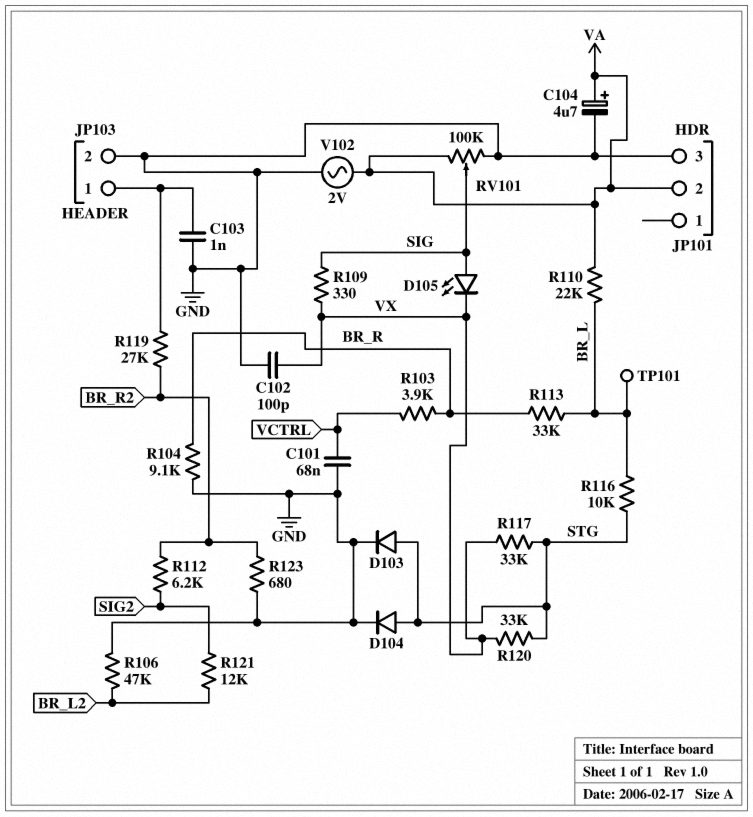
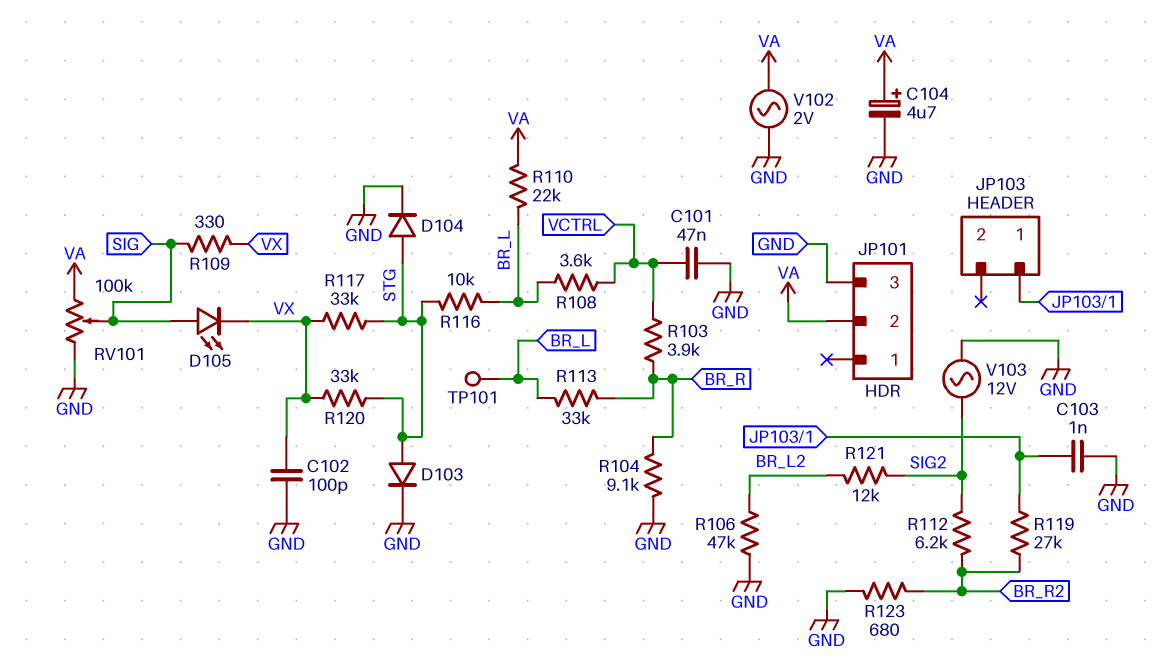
C101: 68nF (GND, VCTRL) -> 47nF (GND, VCTRL)
JP103 pin 2: GND -> none
R108: none -> 3.6k (BR_L, VCTRL)
V103: none -> AC 12V (GND, SIG2)

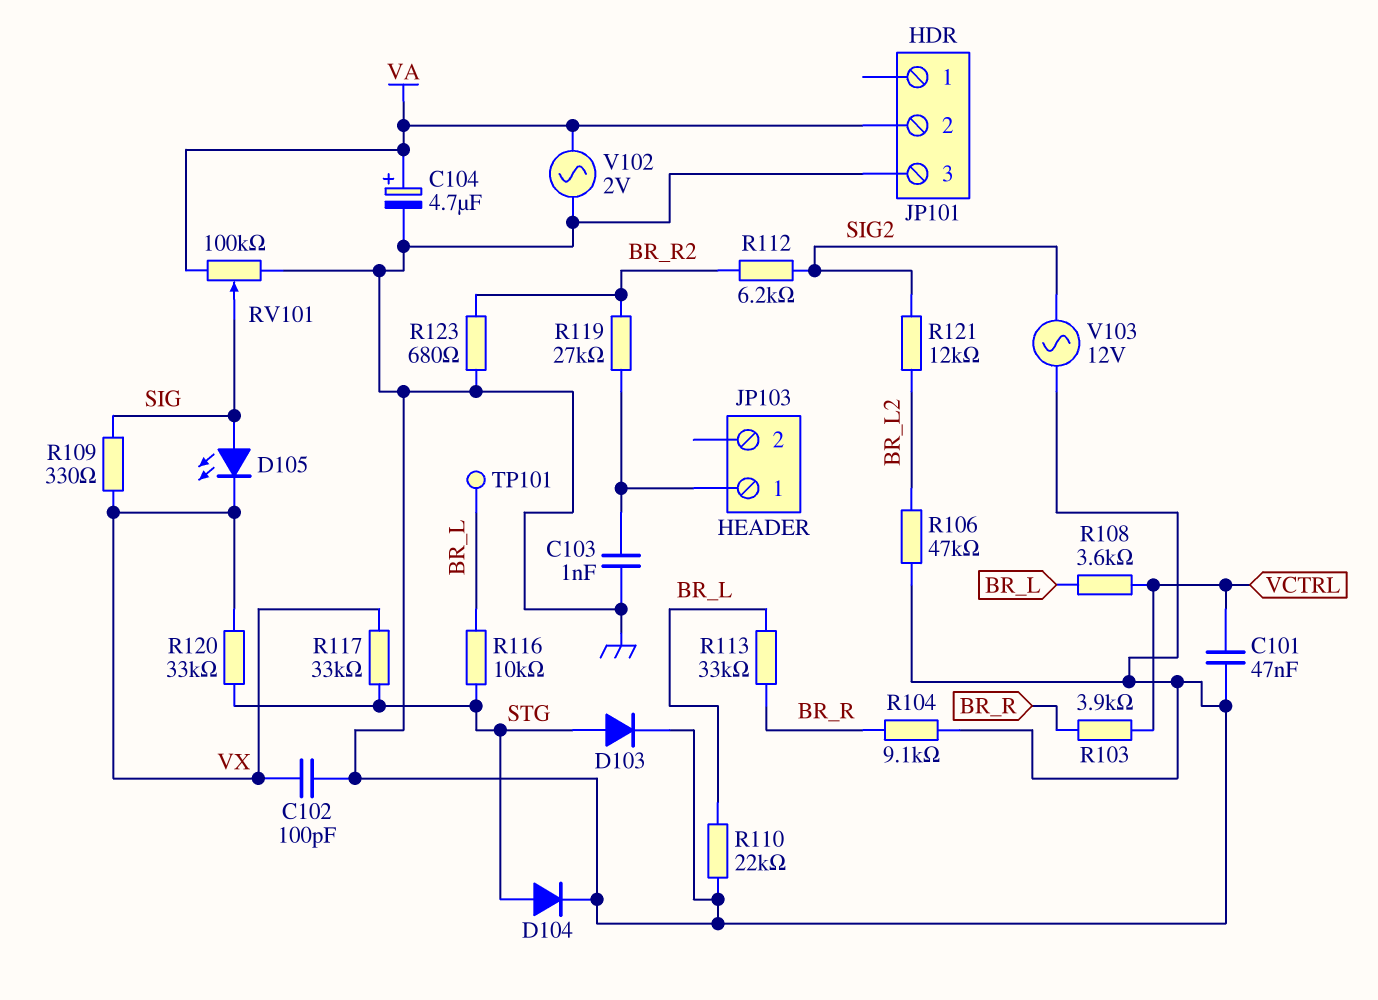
R110: 22k (BR_L, VA) -> 22k (BR_L, GND)

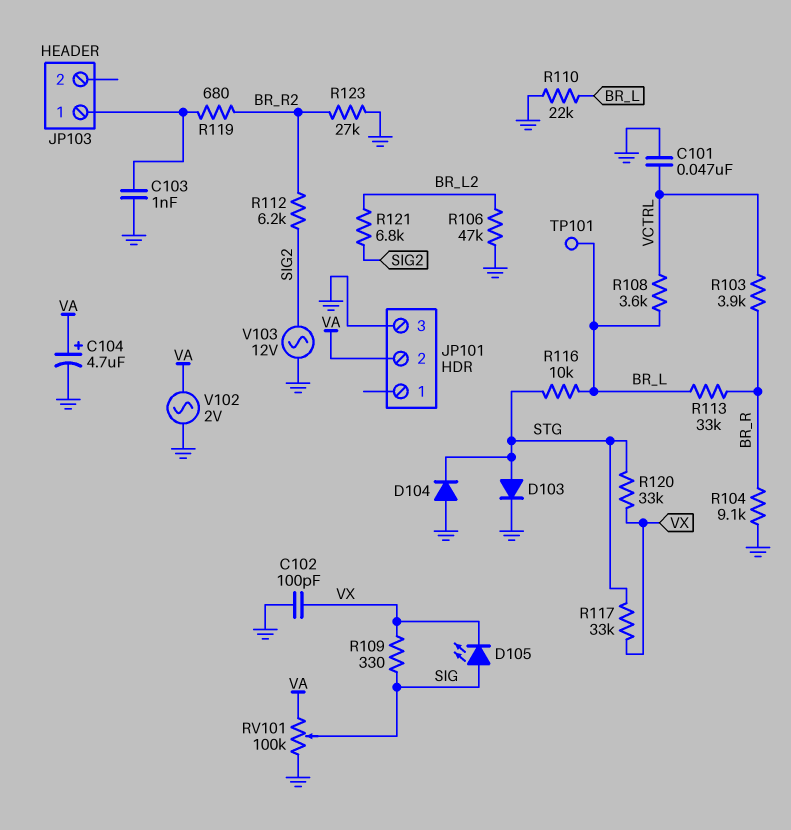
D104: diode (A STG, K GND) -> diode (A GND, K STG)
R119: 27k (BR_R2, JP103/1) -> 680 (BR_R2, JP103/1)
R121: 12k (BR_L2, SIG2) -> 6.8k (BR_L2, SIG2)
R123: 680 (BR_R2, GND) -> 27k (BR_R2, GND)

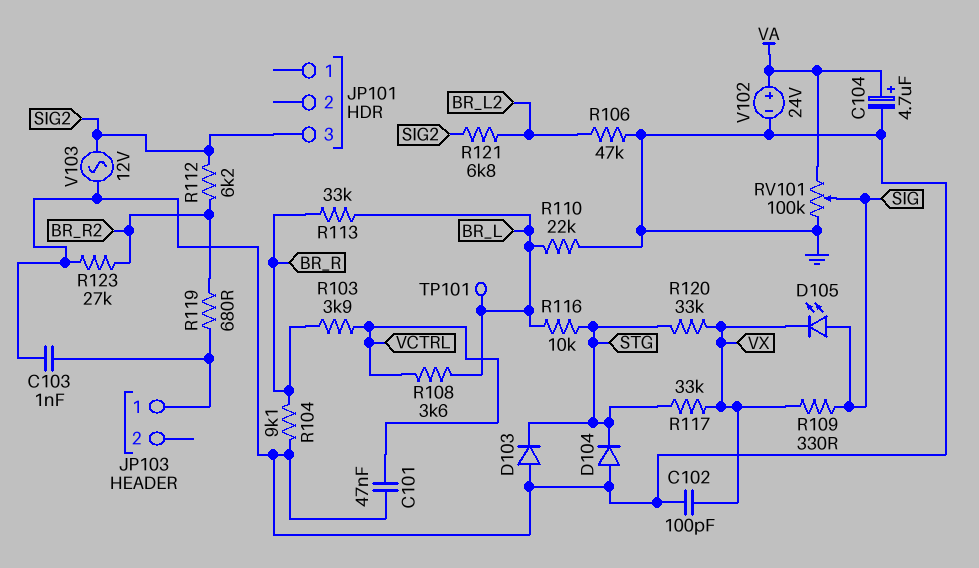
D103: diode (A STG, K GND) -> diode (A GND, K STG)
JP101 pin 2: VA -> none
JP101 pin 3: GND -> SIG2
V102: AC 2V (GND, VA) -> 24V (plus VA, minus GND)

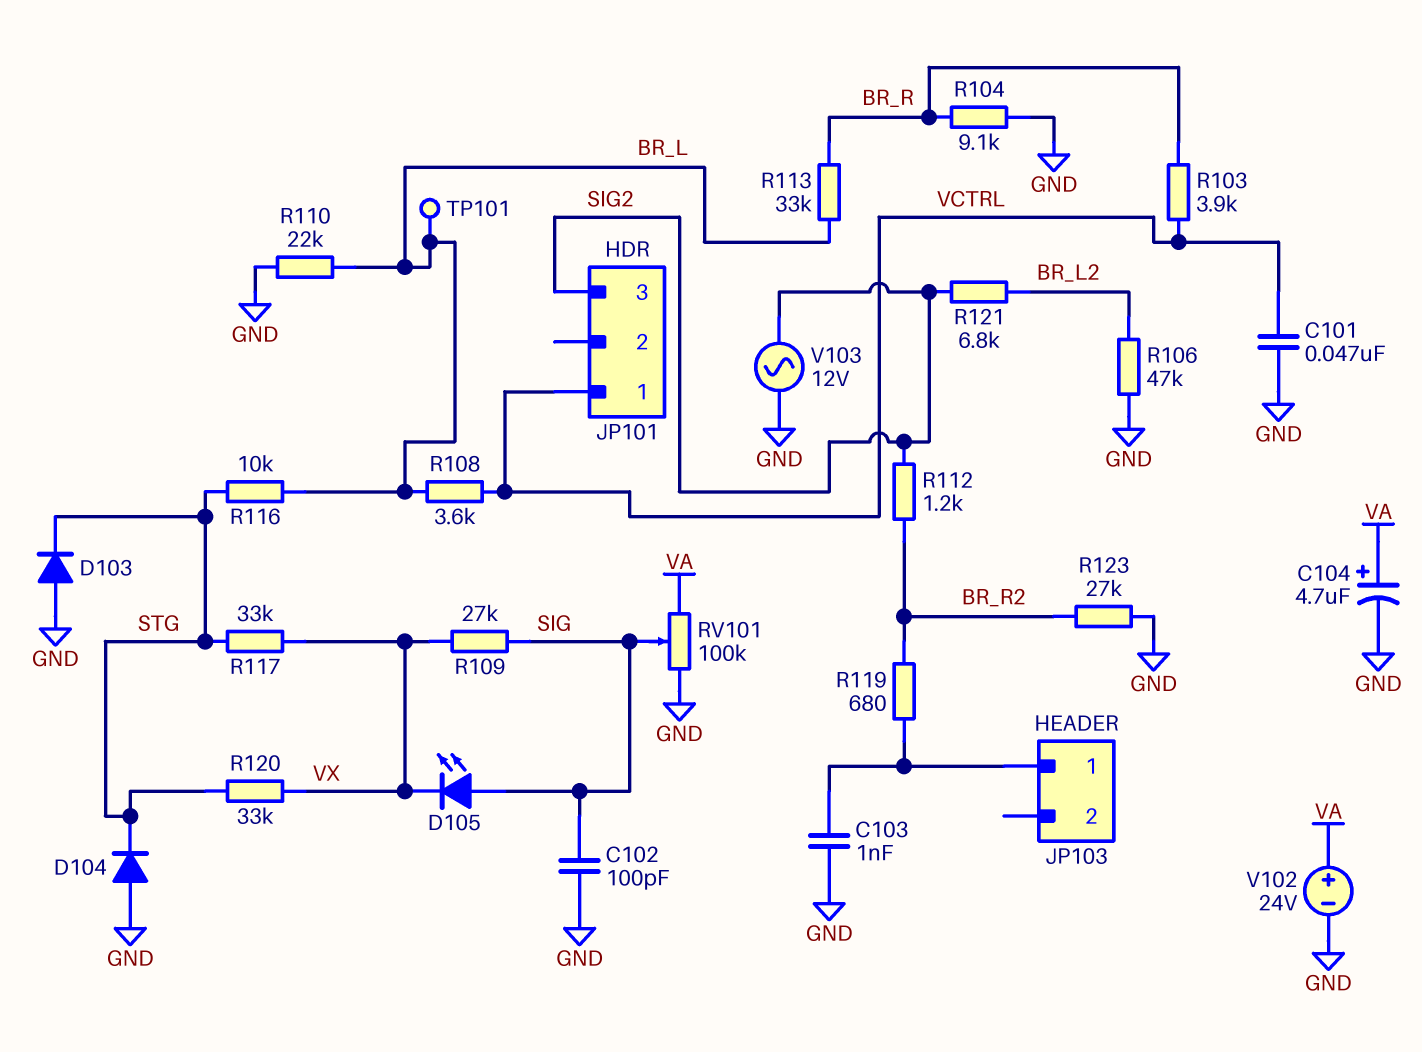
C102: 100pF (GND, VX) -> 100pF (GND, SIG)
JP101 pin 1: none -> VCTRL
R109: 330 (SIG, VX) -> 27k (SIG, VX)
R112: 6.2k (BR_R2, SIG2) -> 1.2k (BR_R2, SIG2)

